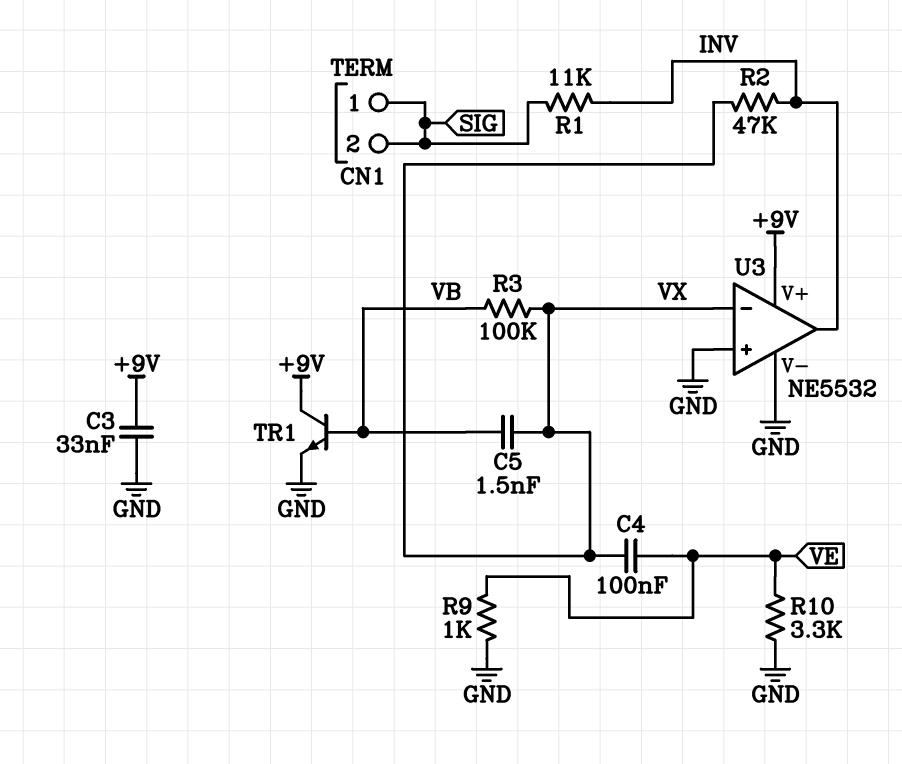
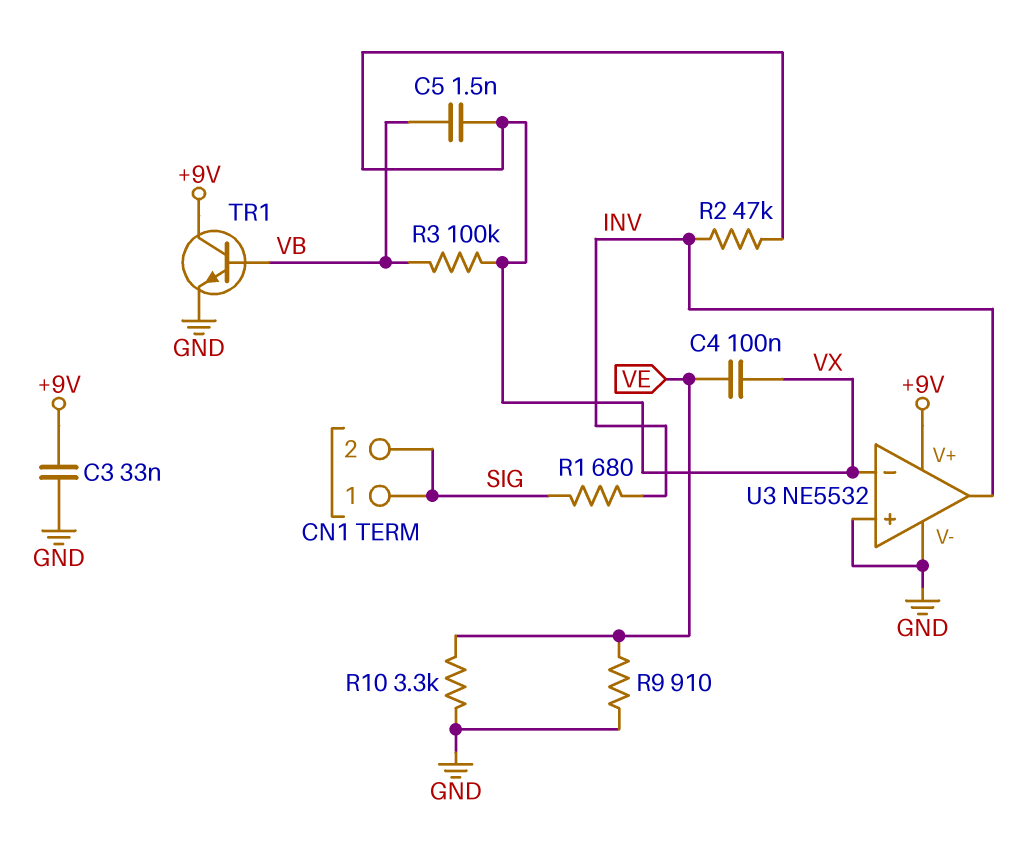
R1: 11k (INV, SIG) -> 680 (INV, SIG)
R9: 1k (GND, VE) -> 910 (GND, VE)

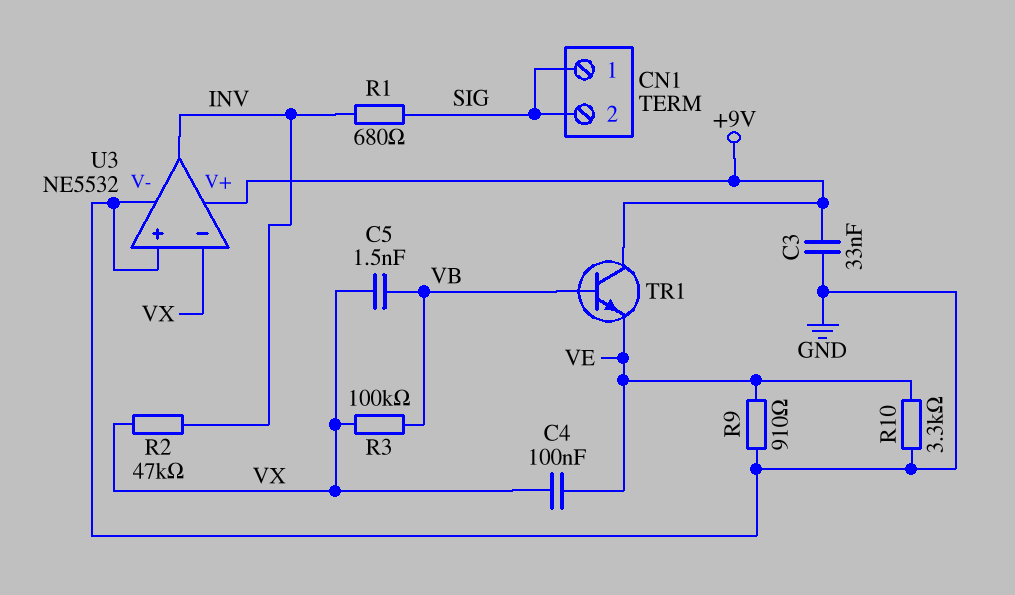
TR1: NPN (B VB, C +9V, E GND) -> NPN (B VB, C +9V, E VE)

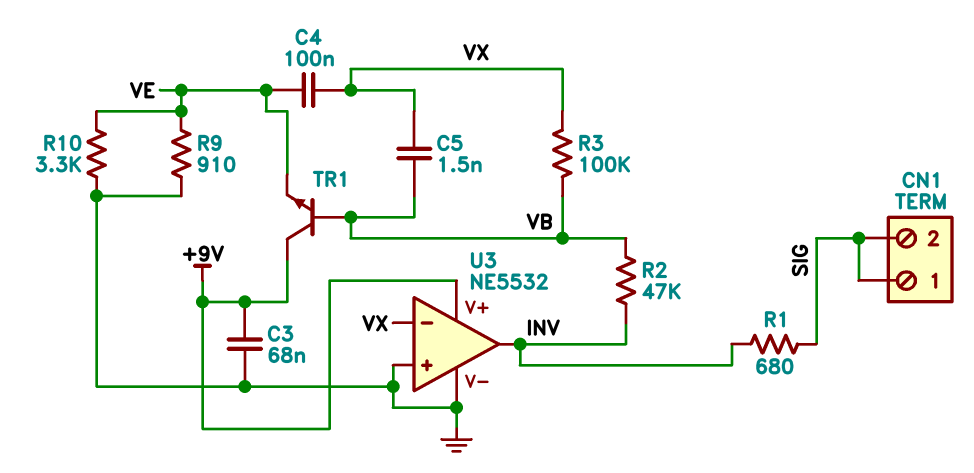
C3: 33nF (+9V, GND) -> 68nF (+9V, GND)
R2: 47k (INV, VX) -> 47k (INV, VB)

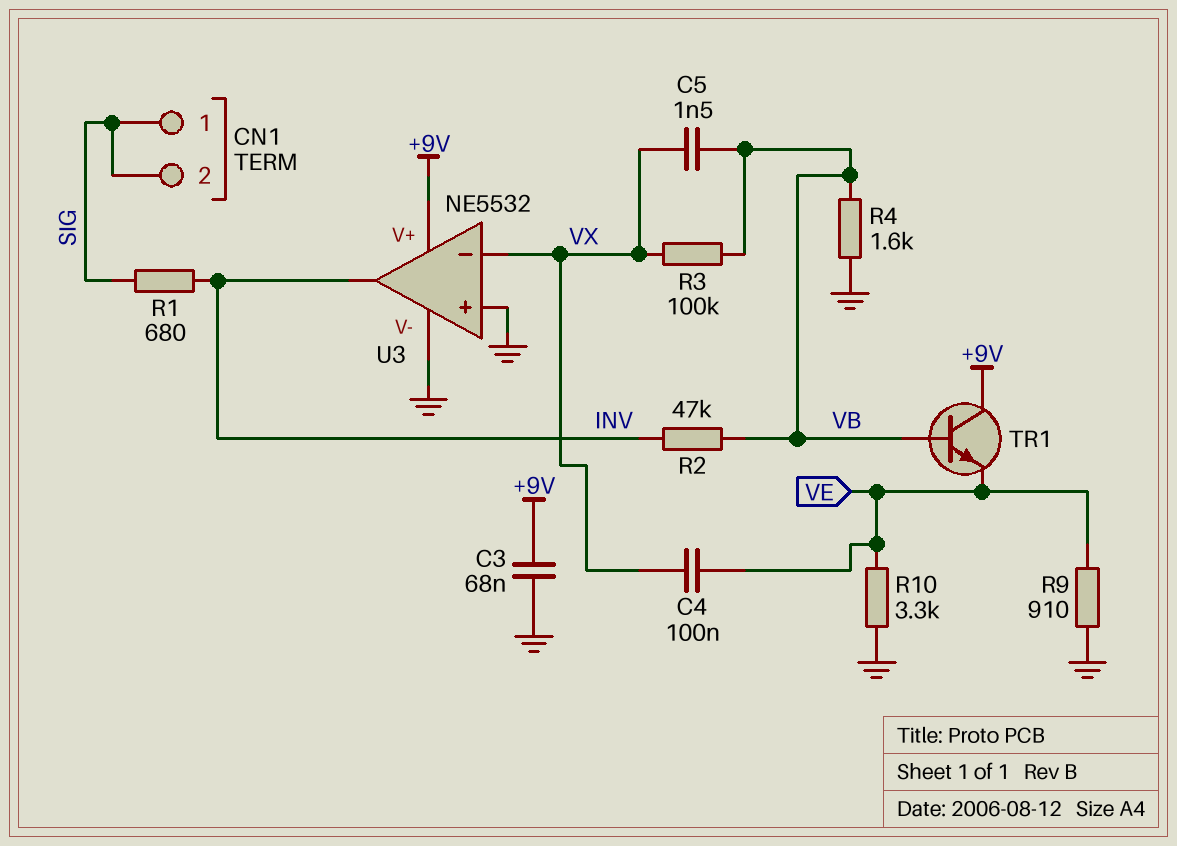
R4: none -> 1.6k (GND, VB)

